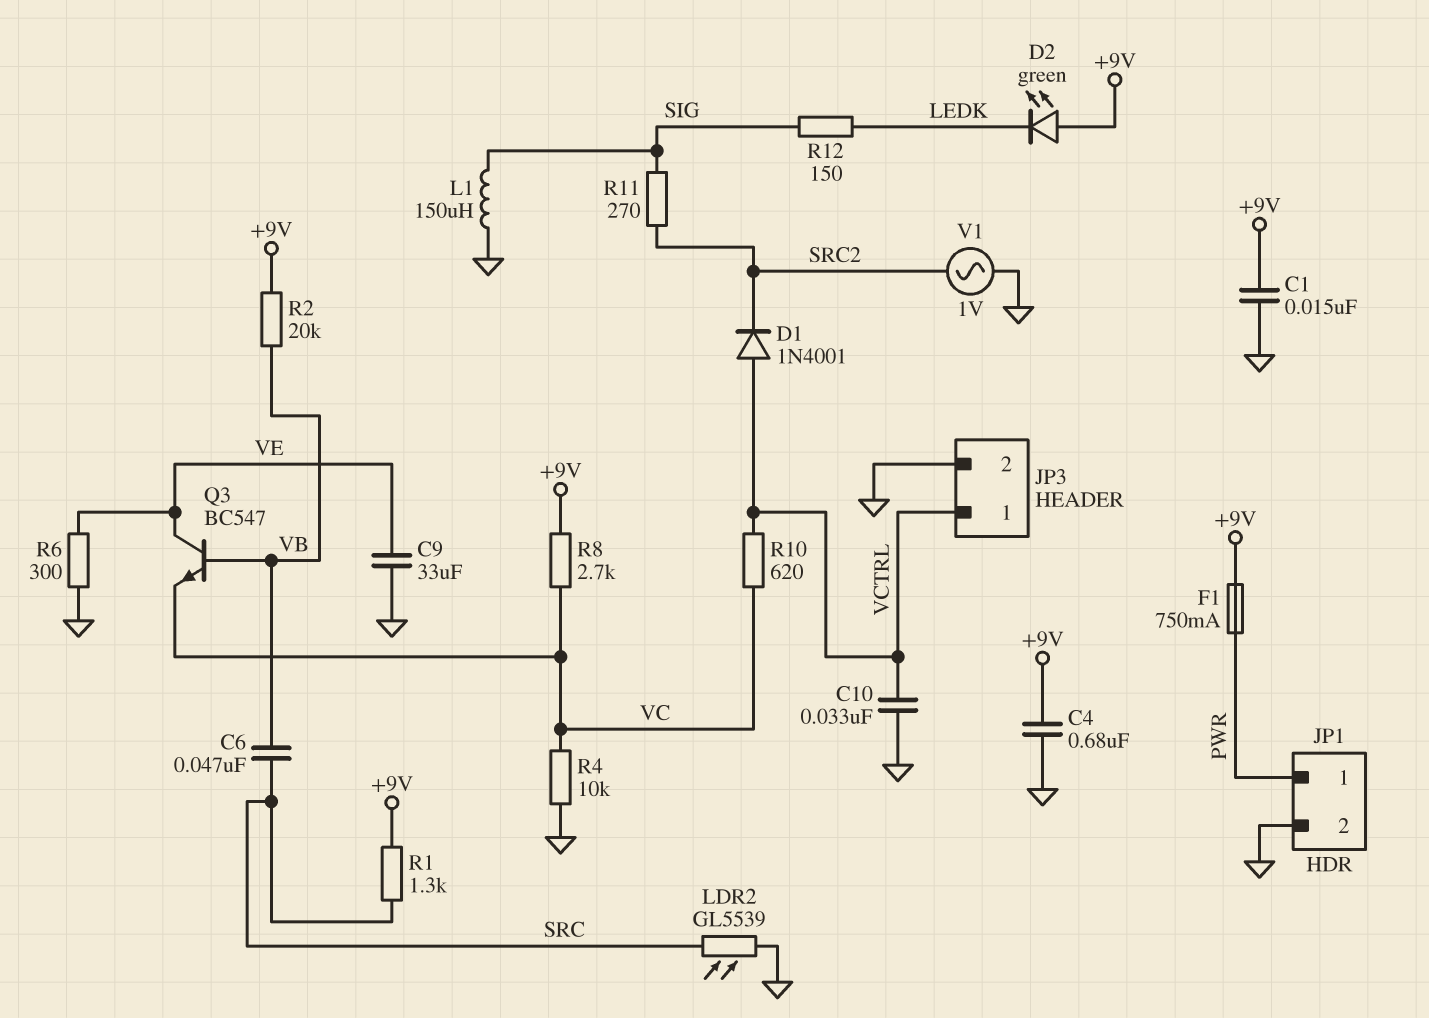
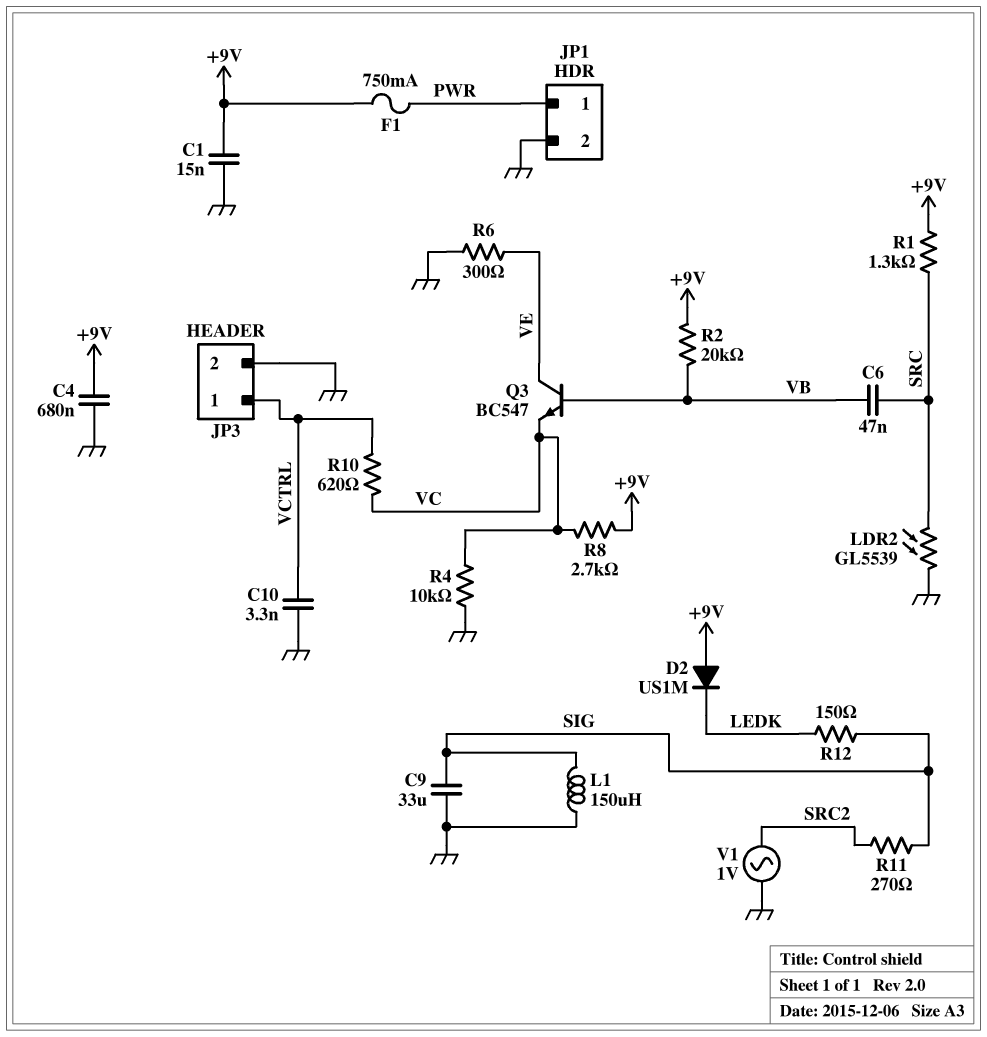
C9: 33uF (GND, VE) -> 33uF (GND, SIG)
C10: 33nF (GND, VCTRL) -> 3.3nF (GND, VCTRL)
D1: diode 1N4001 (A VCTRL, K SRC2) -> none
D2: LED green (A +9V, K LEDK) -> diode US1M (A +9V, K LEDK)

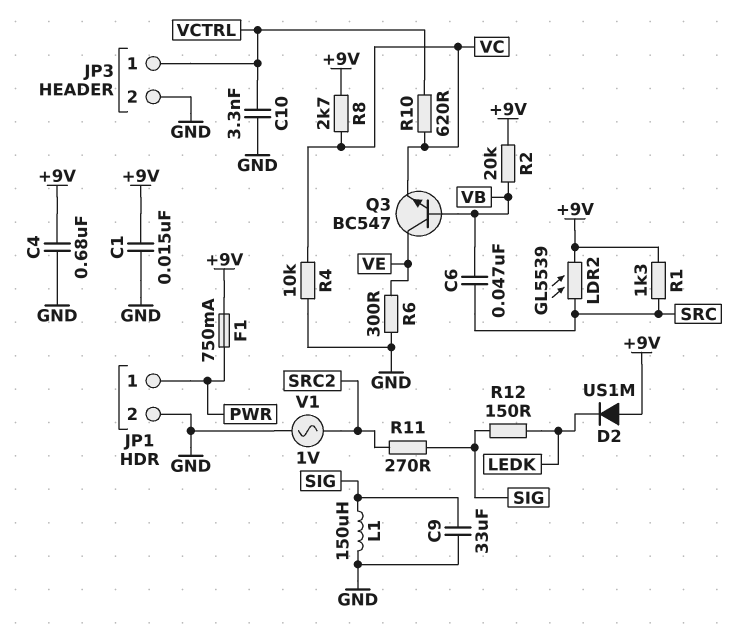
LDR2: GL5539 (GND, SRC) -> GL5539 (+9V, SRC)

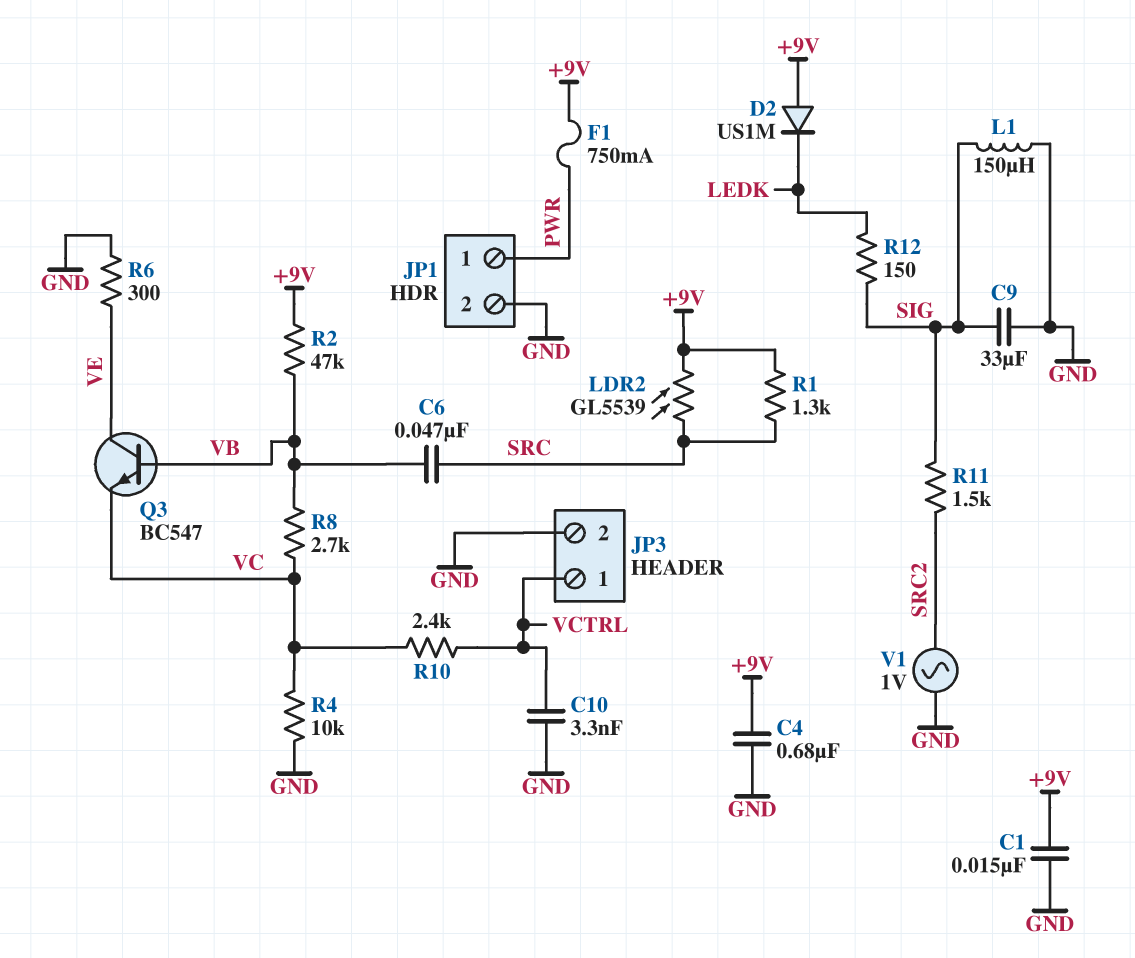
R2: 20k (+9V, VB) -> 47k (+9V, VB)
R8: 2.7k (+9V, VC) -> 2.7k (VB, VC)
R10: 620 (VC, VCTRL) -> 2.4k (VC, VCTRL)
R11: 270 (SIG, SRC2) -> 1.5k (SIG, SRC2)

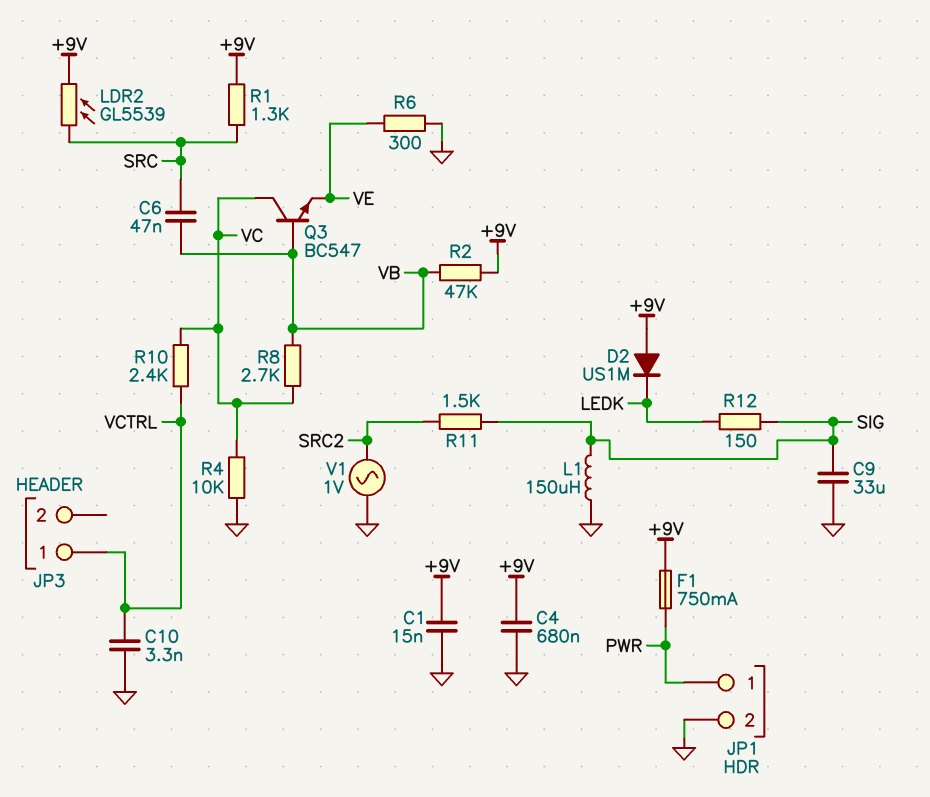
JP3 pin 2: GND -> none
Q3: NPN BC547 (B VB, C VE, E VC) -> NPN BC547 (B VB, C VC, E VE)

